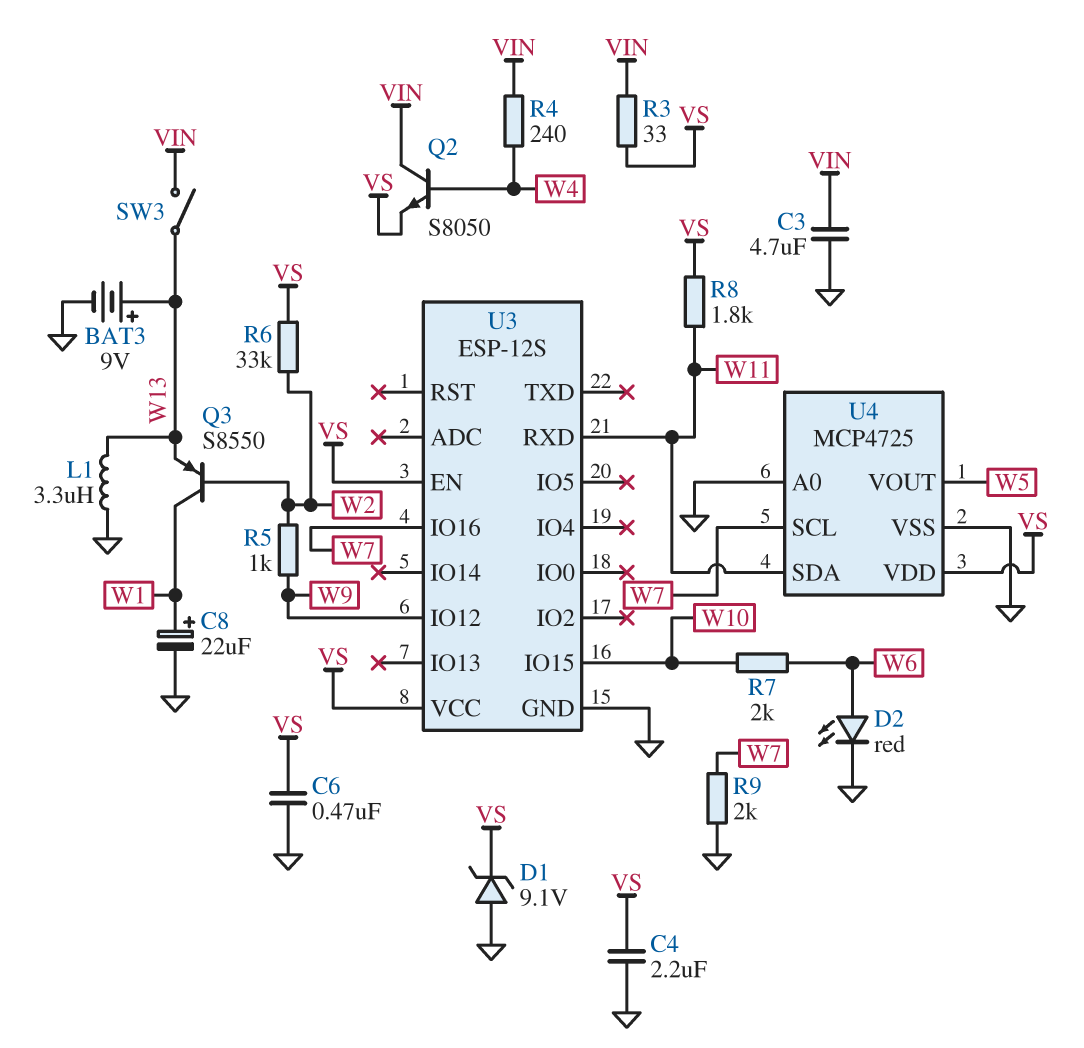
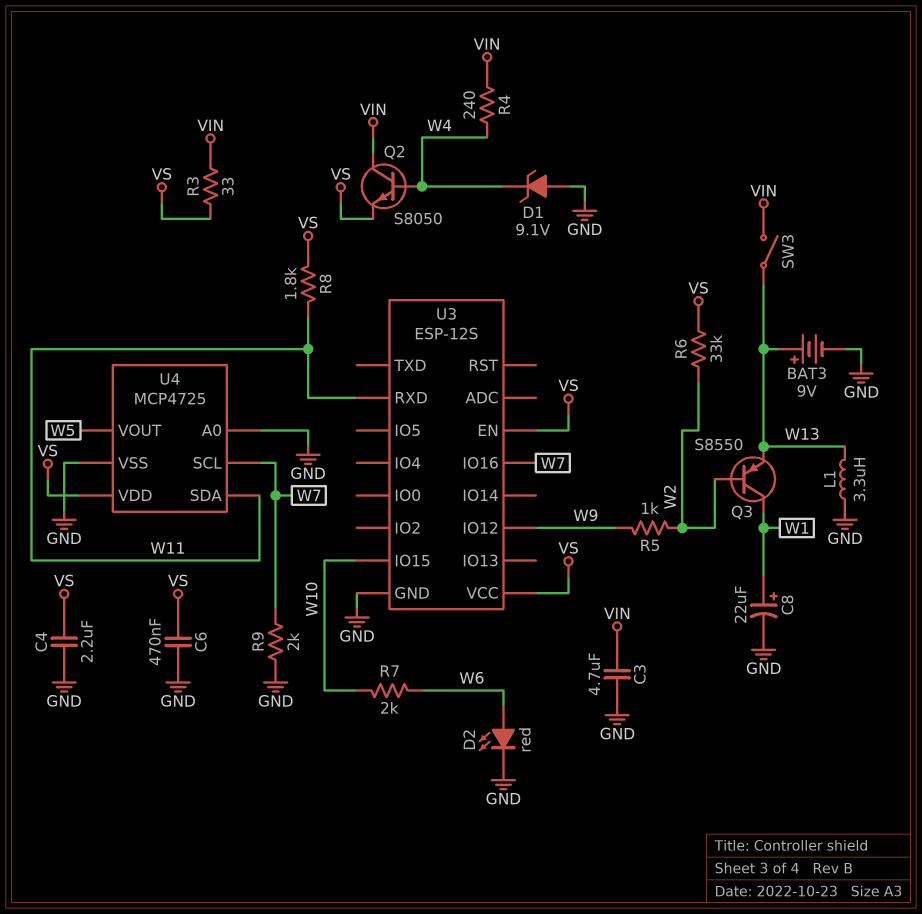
D1: zener 9.1V (A GND, K VS) -> zener 9.1V (A GND, K W4)

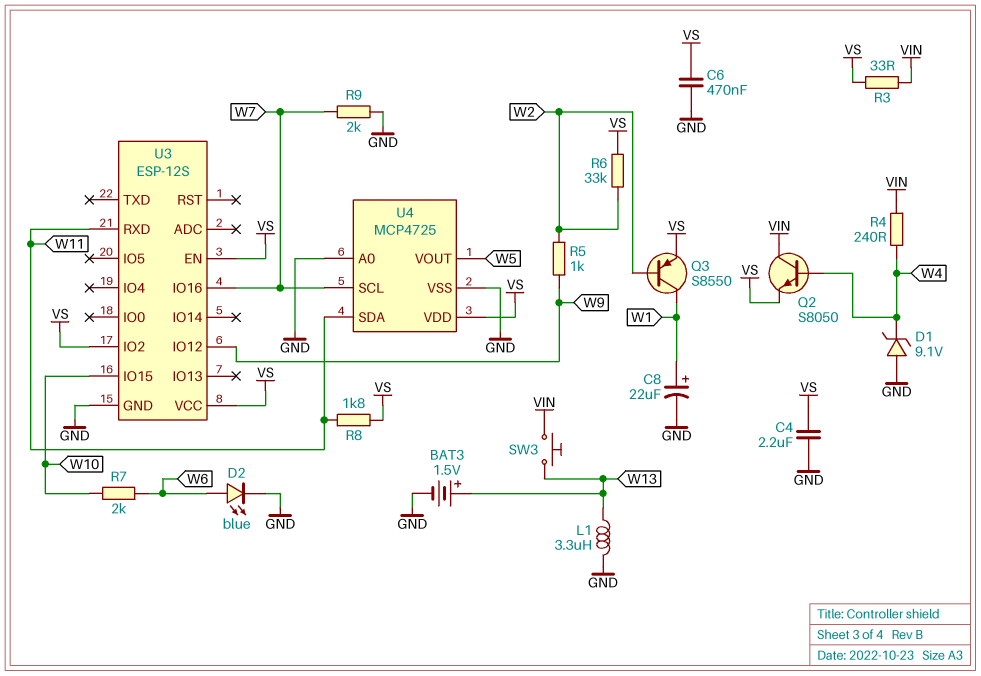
BAT3: 9V (plus W13, minus GND) -> 1.5V (plus W13, minus GND)
C3: 4.7uF (GND, VIN) -> none
D2: LED red (A W6, K GND) -> LED blue (A W6, K GND)
Q3: PNP S8550 (B W2, C W1, E W13) -> PNP S8550 (B W2, C W1, E VS)
SW3: switch (VIN, W13) -> button (VIN, W13)
U3 pin IO2: none -> VS

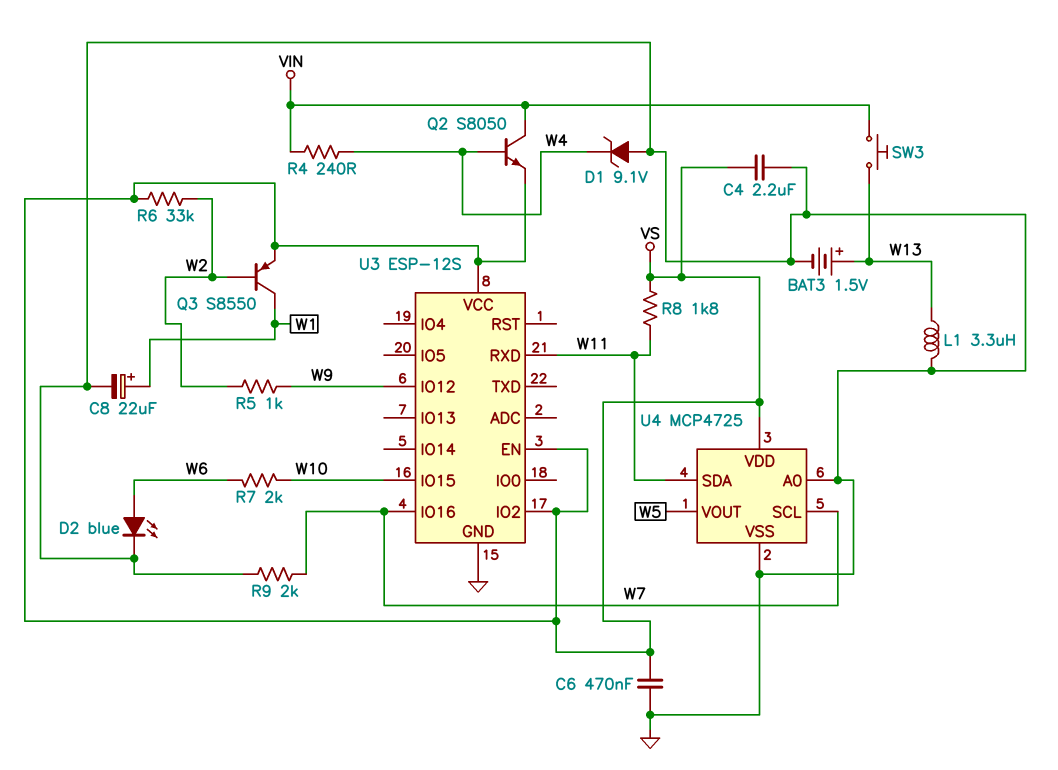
R3: 33 (VIN, VS) -> none

